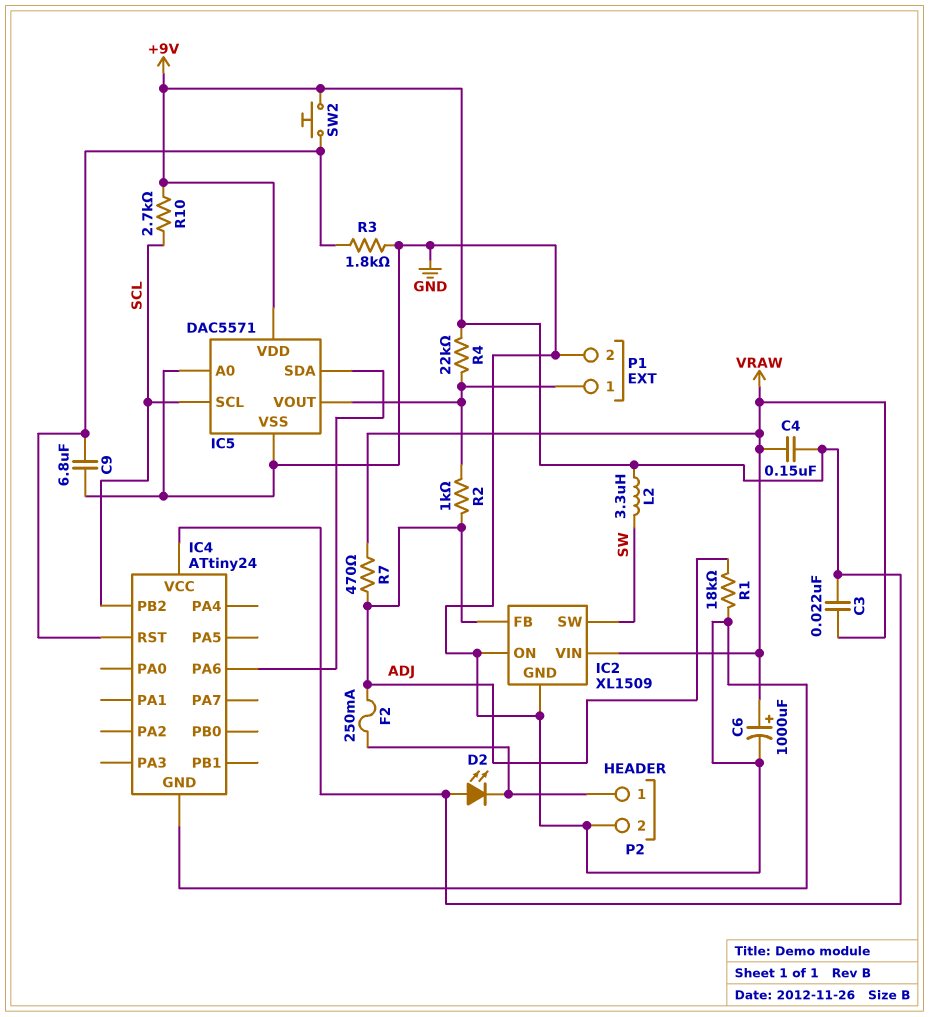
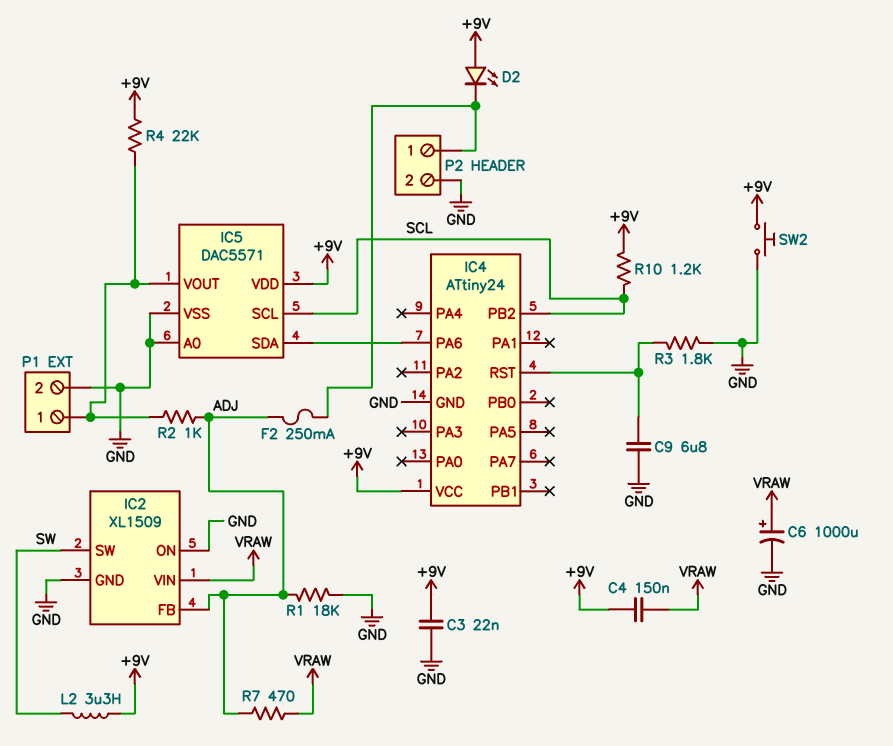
C3: 22nF (+9V, VRAW) -> 22nF (+9V, GND)
R10: 2.7k (+9V, SCL) -> 1.2k (+9V, SCL)
SW2: button (+9V, IC4/RST) -> button (+9V, GND)

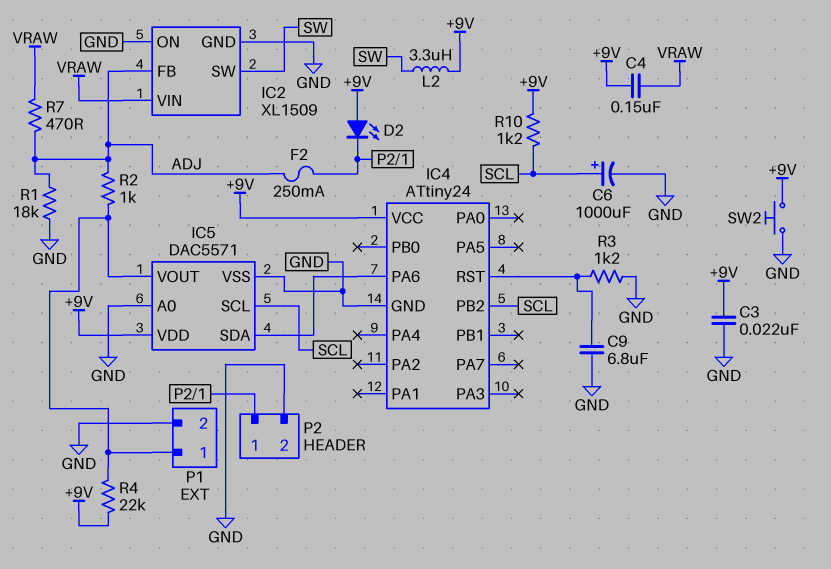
C6: 1000uF (plus VRAW, minus GND) -> 1000uF (plus SCL, minus GND)
R3: 1.8k (GND, IC4/RST) -> 1.2k (GND, IC4/RST)

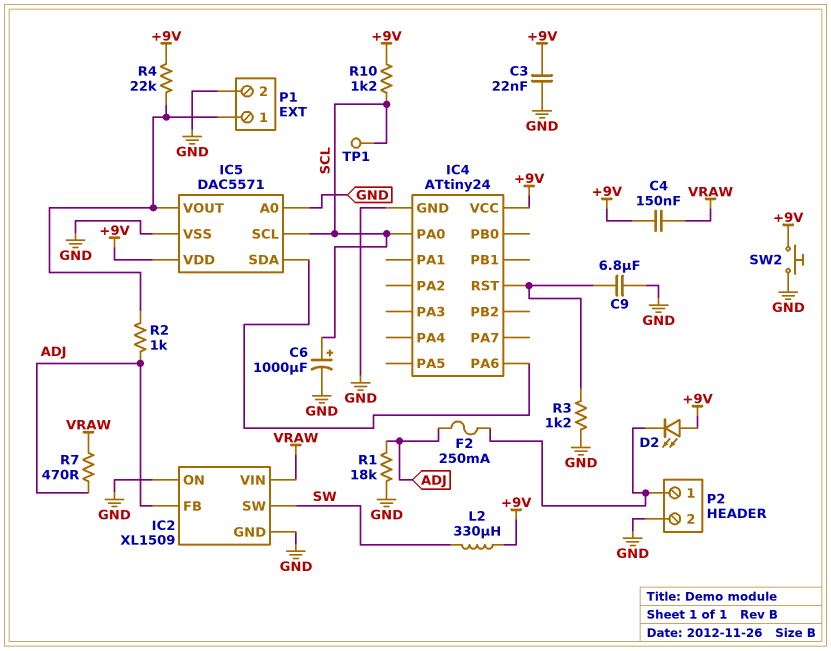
IC4 pin PA0: none -> SCL
IC4 pin PB2: SCL -> none
L2: 3.3uH (+9V, SW) -> 330uH (+9V, SW)
TP1: none -> test point (SCL)

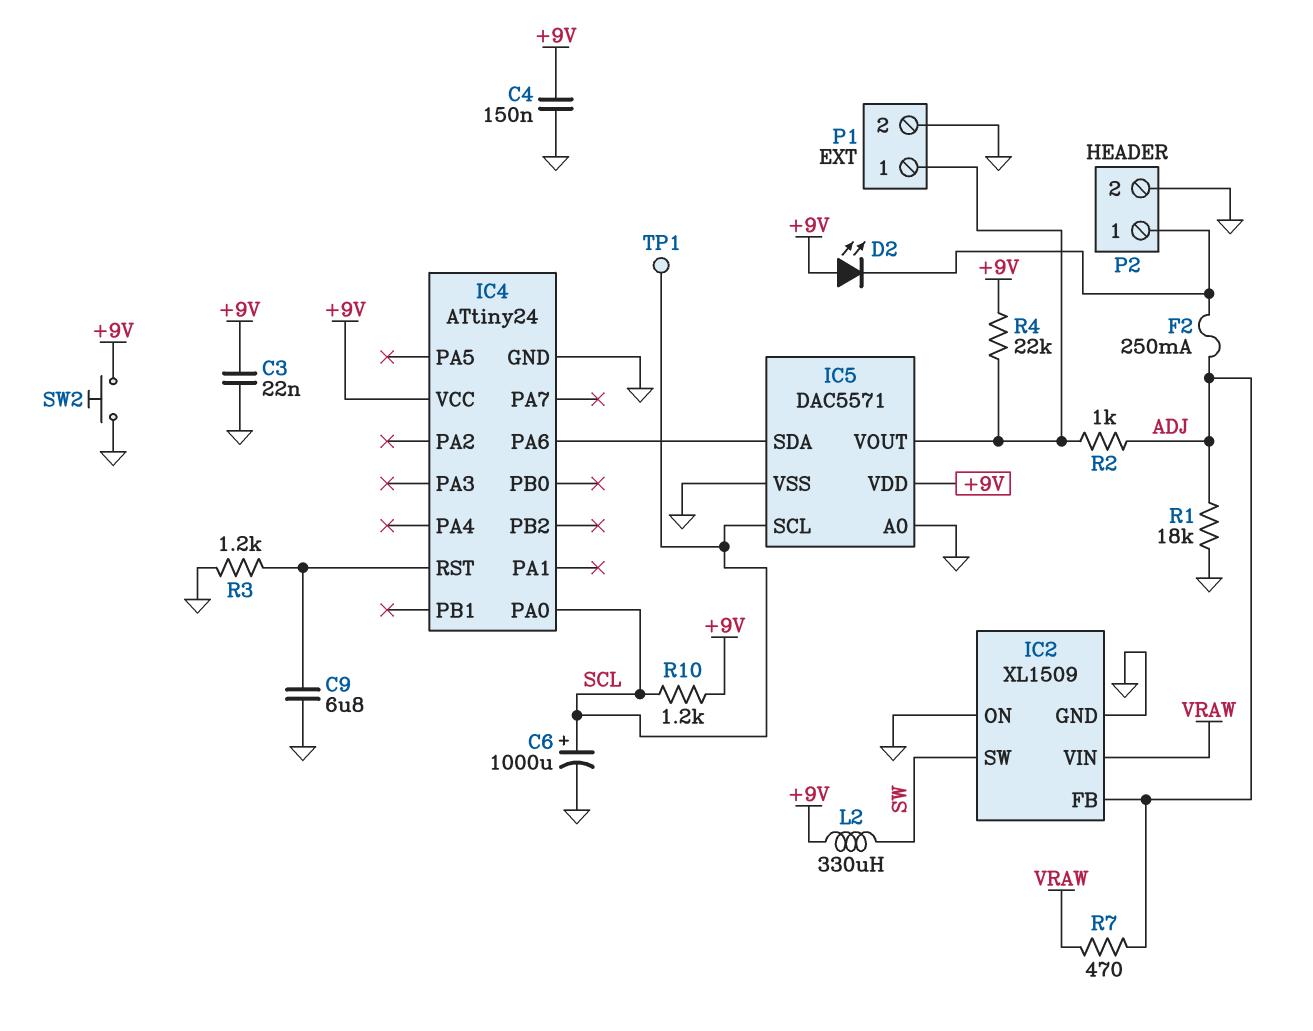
C4: 150nF (+9V, VRAW) -> 150nF (+9V, GND)

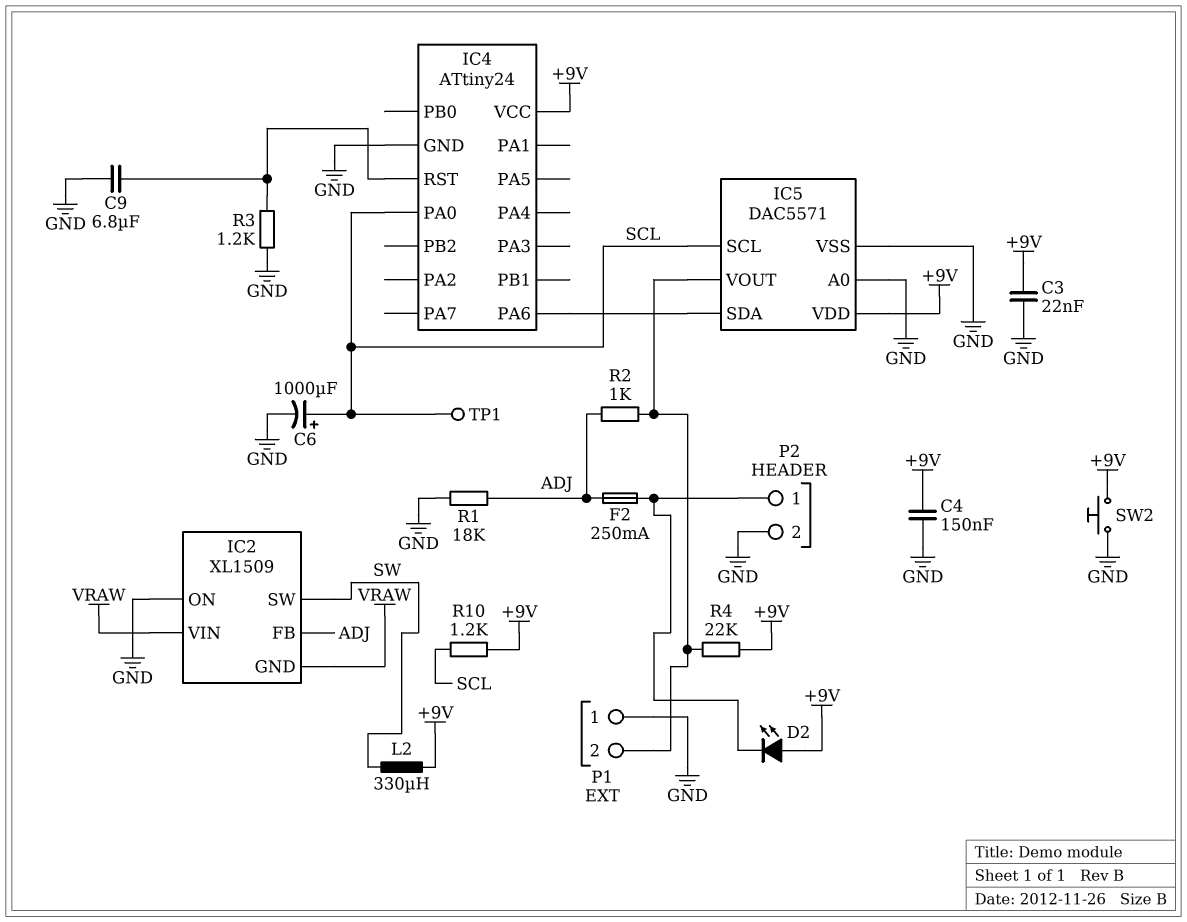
IC2 pin GND: GND -> VRAW
P1 pin 1: IC5/VOUT -> GND
P1 pin 2: GND -> IC5/VOUT
R7: 470 (ADJ, VRAW) -> none

